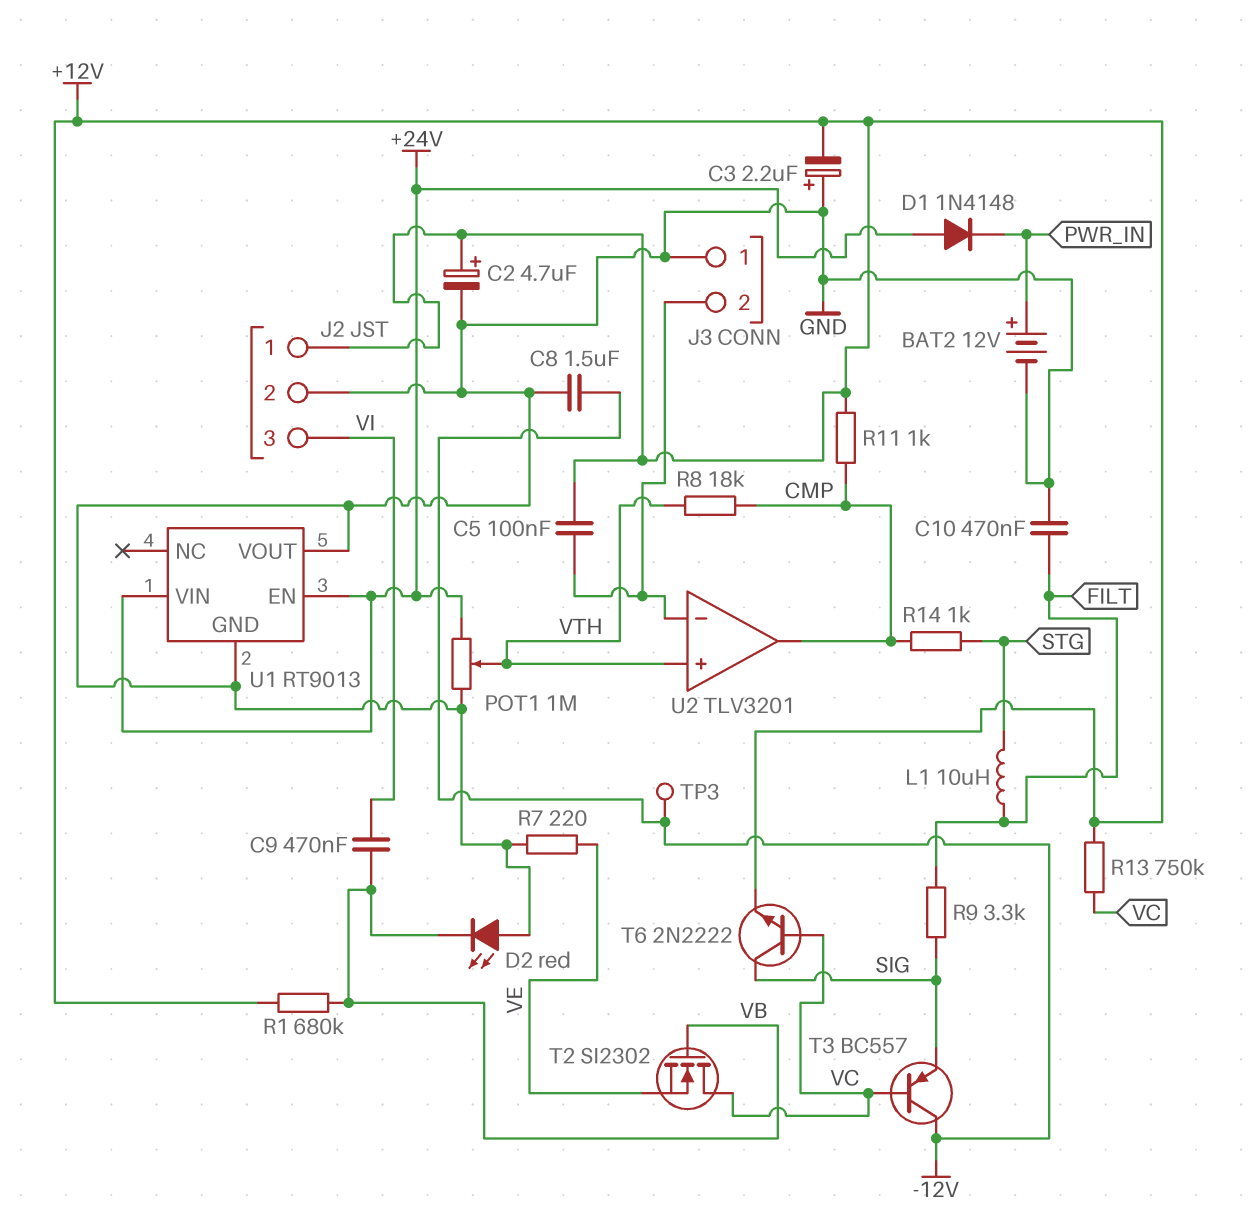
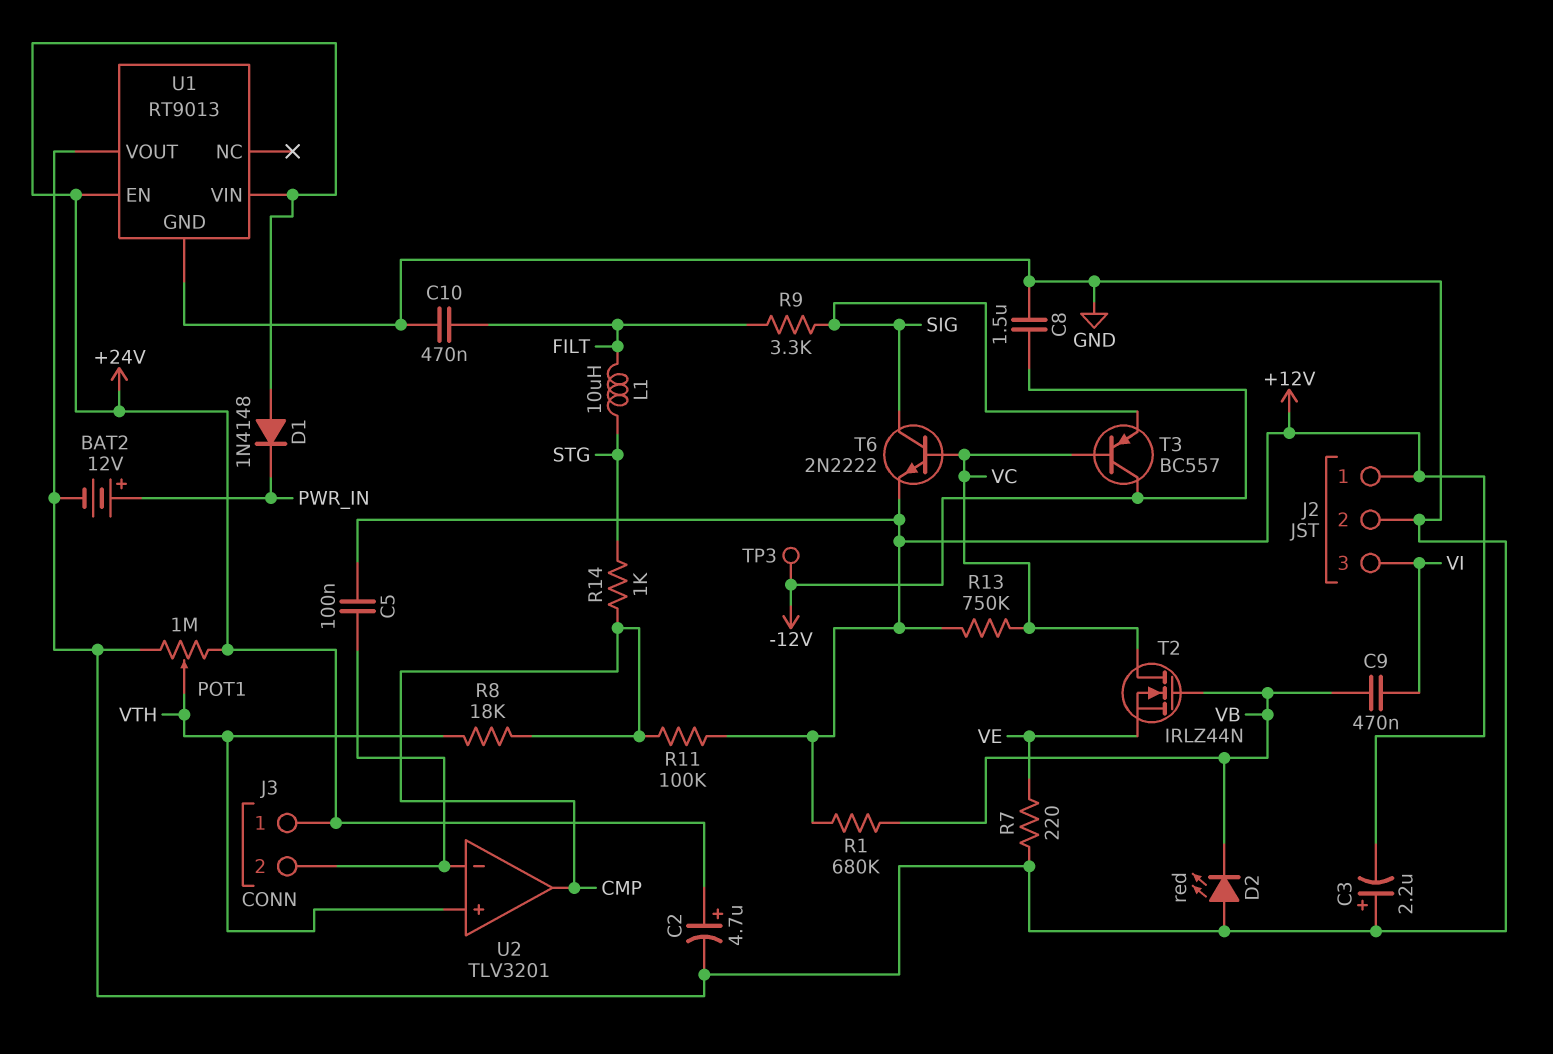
C2: 4.7uF (plus +12V, minus GND) -> 4.7uF (plus +24V, minus GND)
J3 pin 1: GND -> +24V
R11: 1k (+12V, CMP) -> 100k (+12V, CMP)
T2: NMOS SI2302 (G VB, D VC, S VE) -> NMOS IRLZ44N (G VB, D VC, S VE)

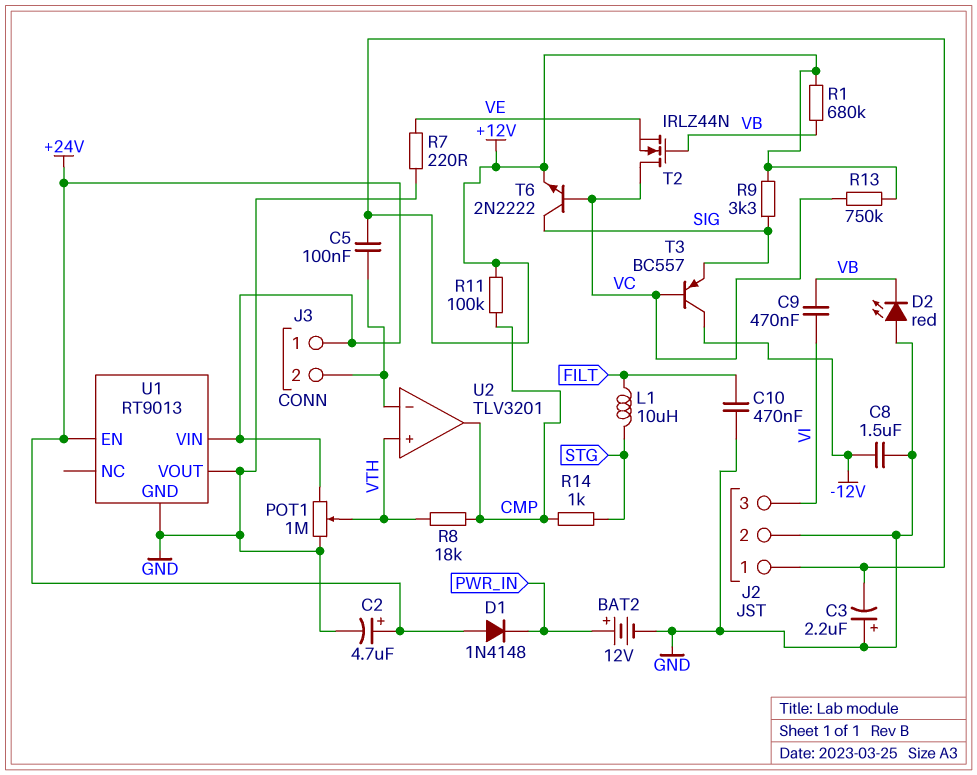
R9: 3.3k (FILT, SIG) -> 3.3k (+12V, SIG)
TP3: test point (-12V) -> none

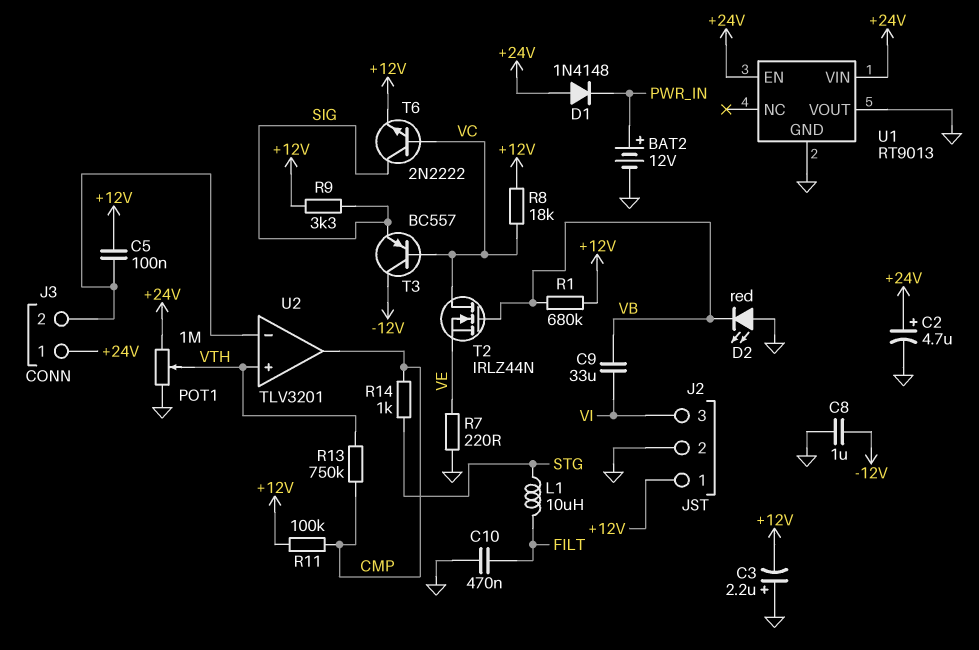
C8: 1.5uF (-12V, GND) -> 1uF (-12V, GND)
C9: 470nF (VB, VI) -> 33uF (VB, VI)
R8: 18k (CMP, VTH) -> 18k (+12V, VC)
R13: 750k (+12V, VC) -> 750k (CMP, VTH)

